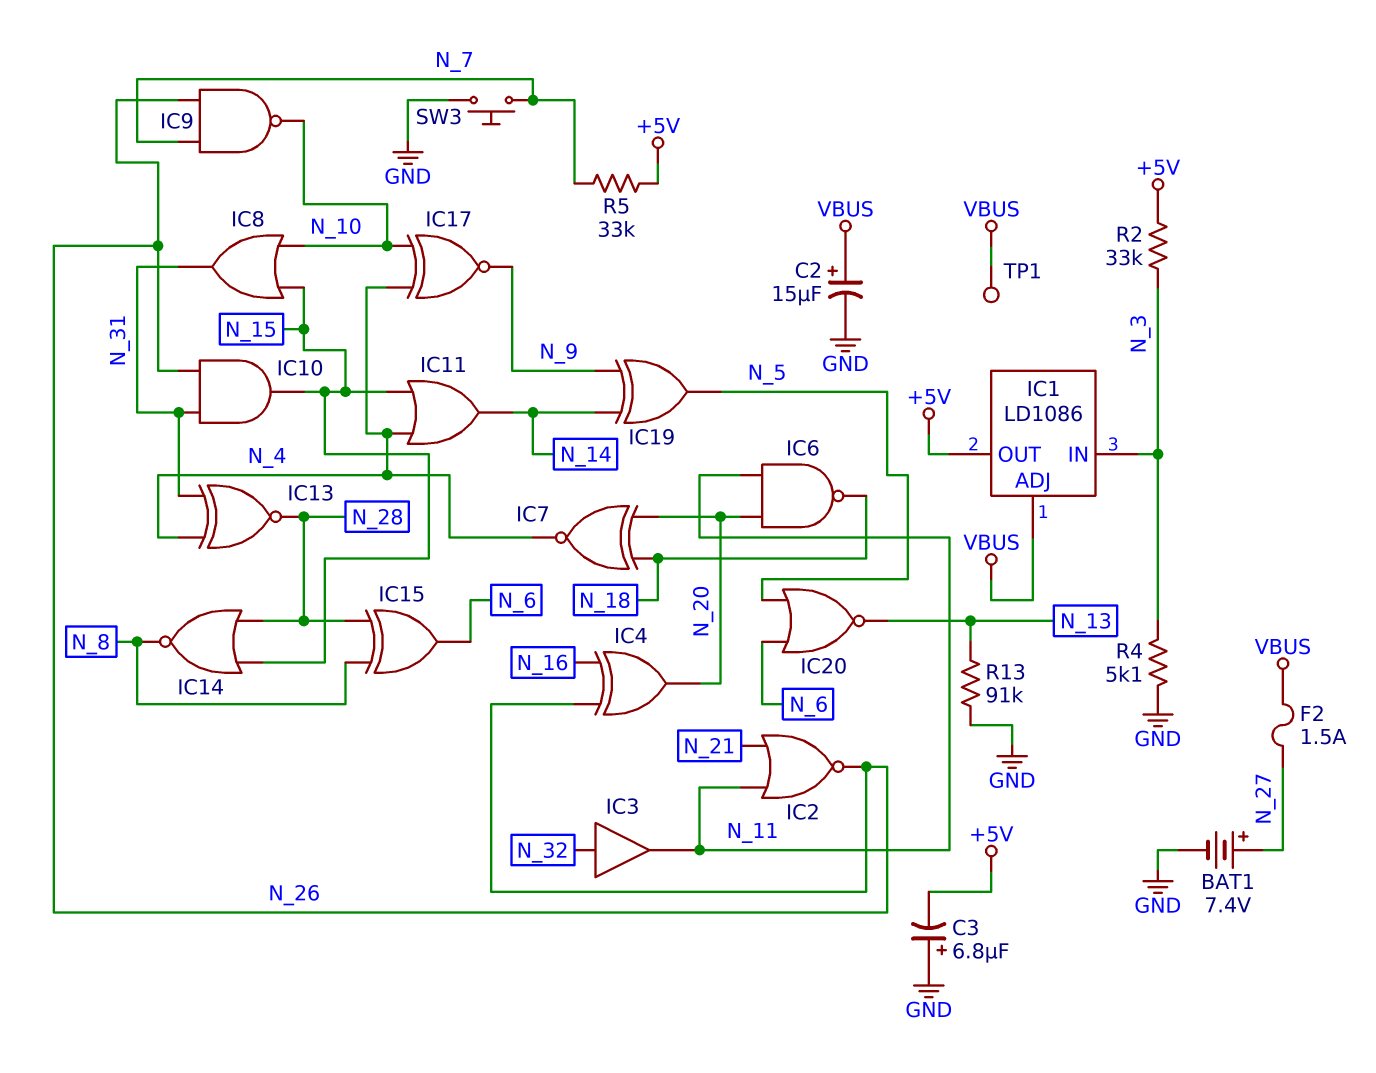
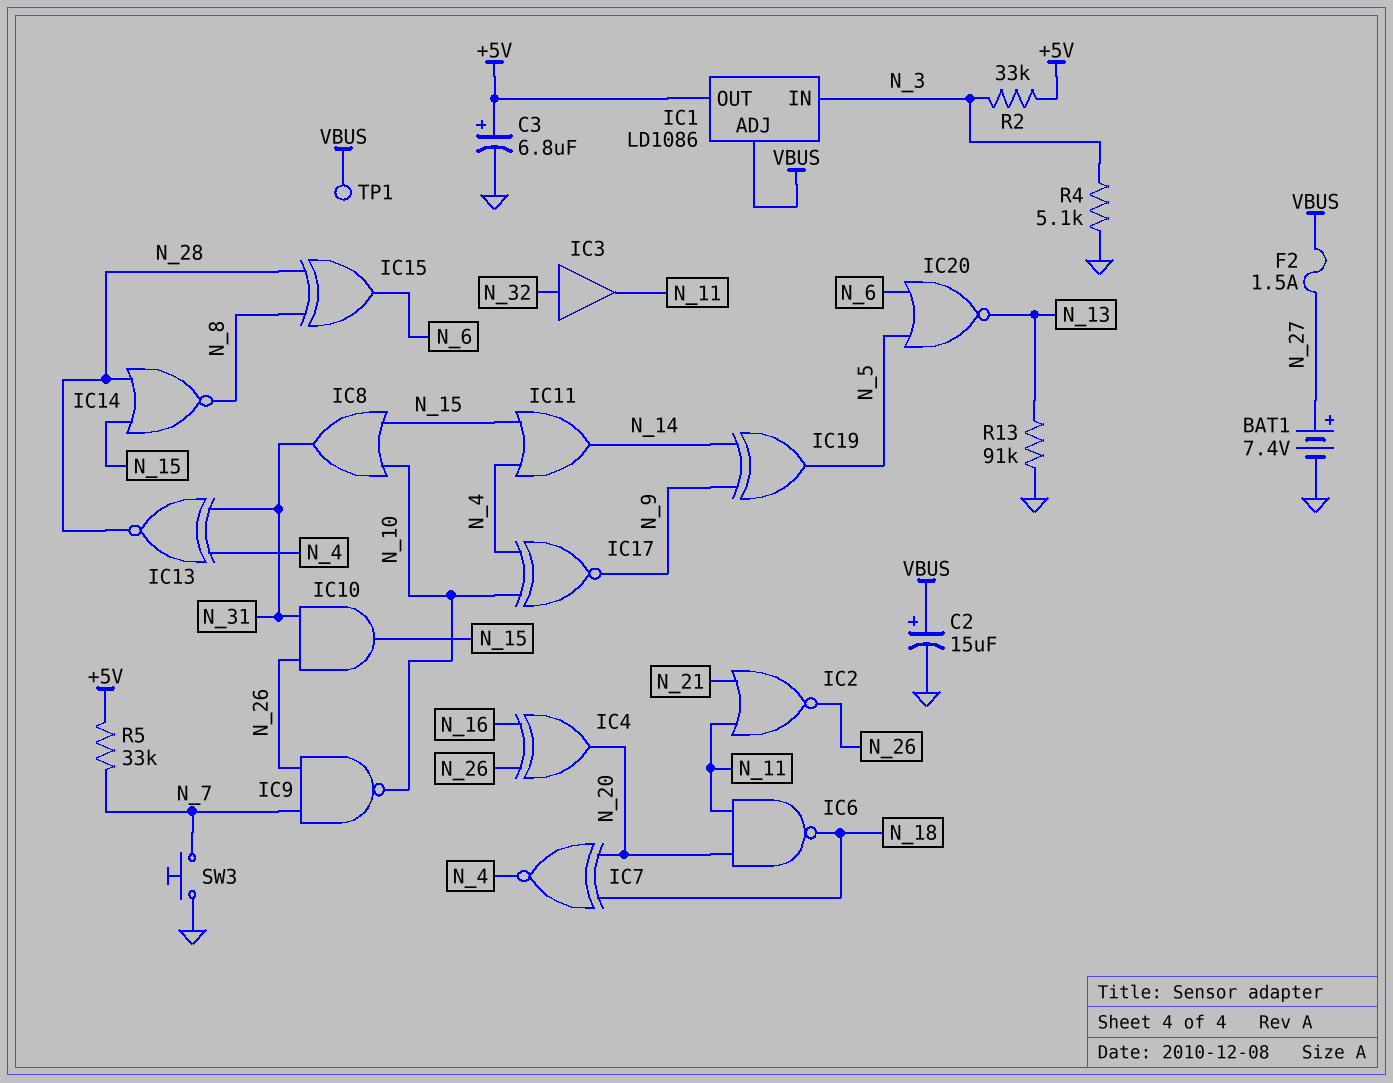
C3: 6.8uF (plus GND, minus +5V) -> 6.8uF (plus +5V, minus GND)

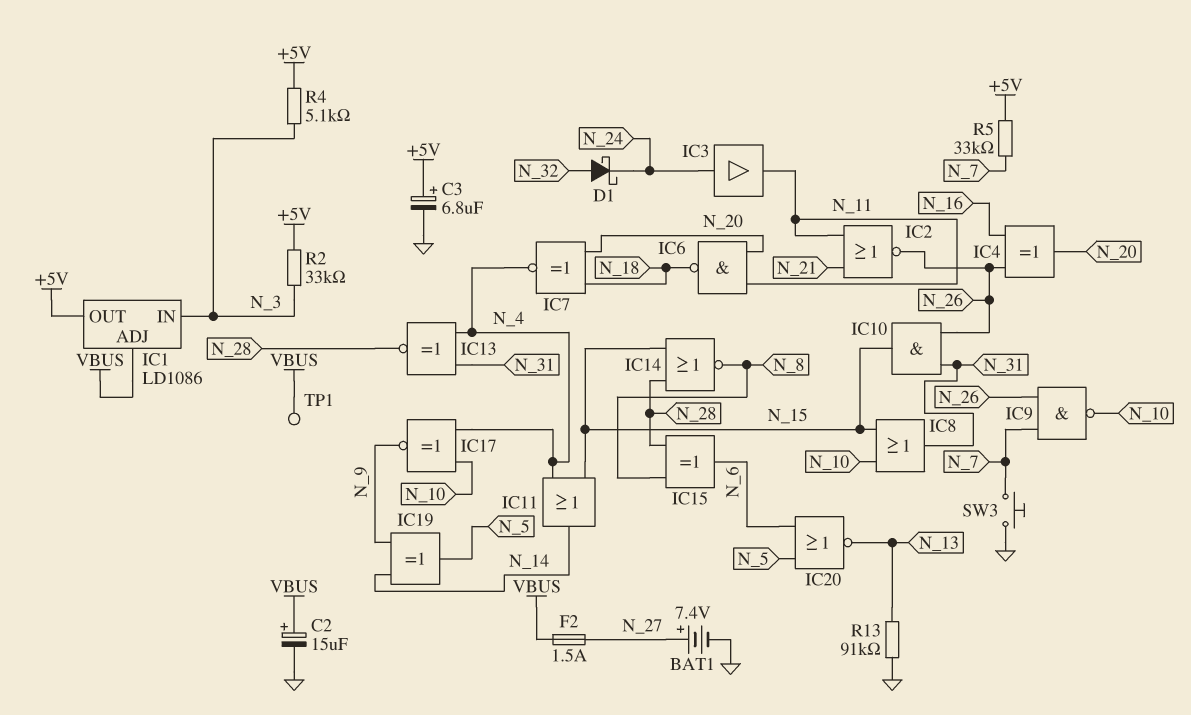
D1: none -> schottky (A N_32, K N_24)
IC3: buffer (in N_32, out N_11) -> buffer (in N_24, out N_11)
R4: 5.1k (GND, N_3) -> 5.1k (+5V, N_3)

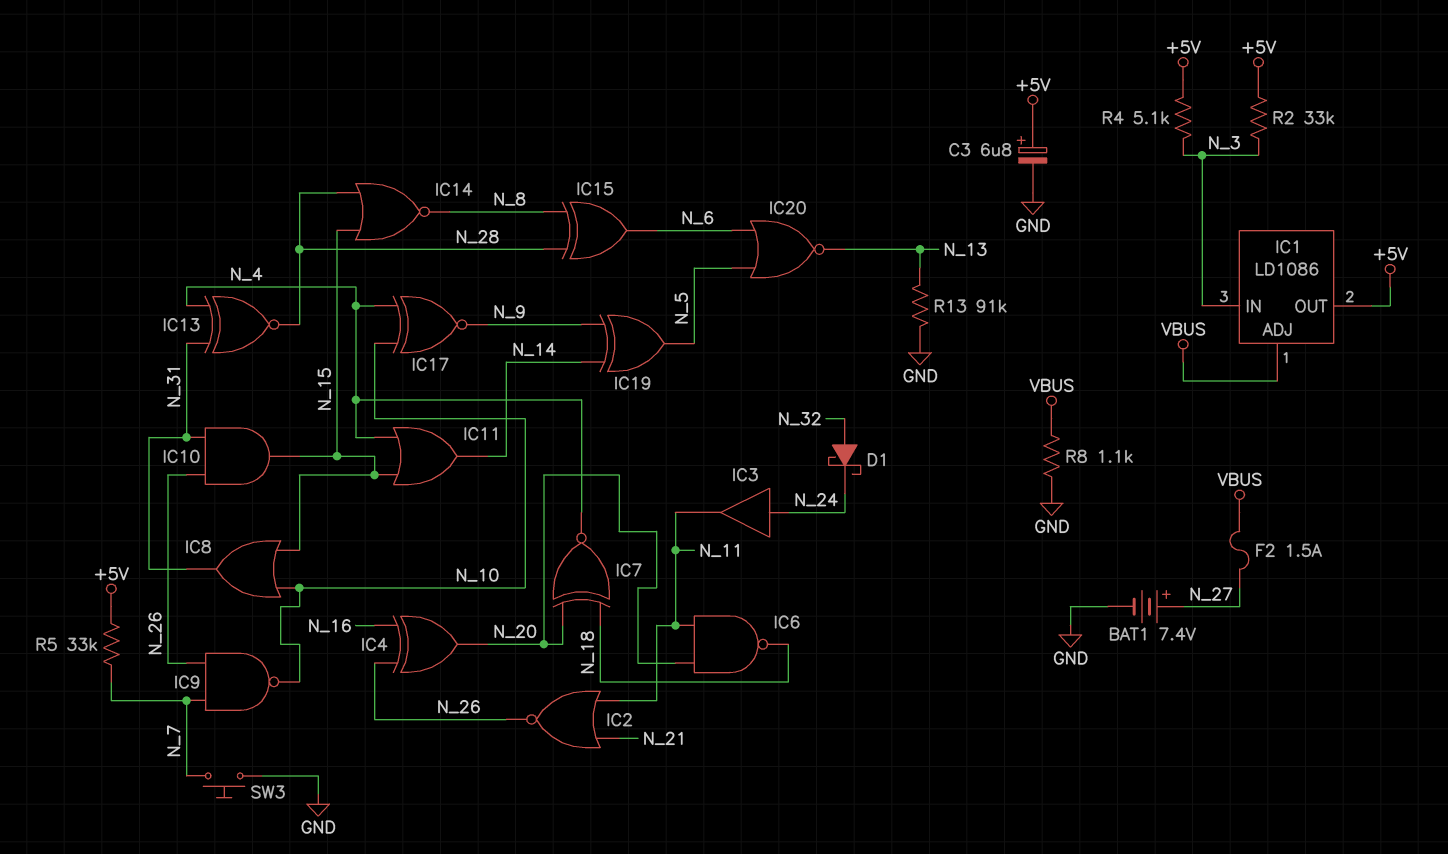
C2: 15uF (plus VBUS, minus GND) -> none
R8: none -> 1.1k (GND, VBUS)
TP1: test point (VBUS) -> none

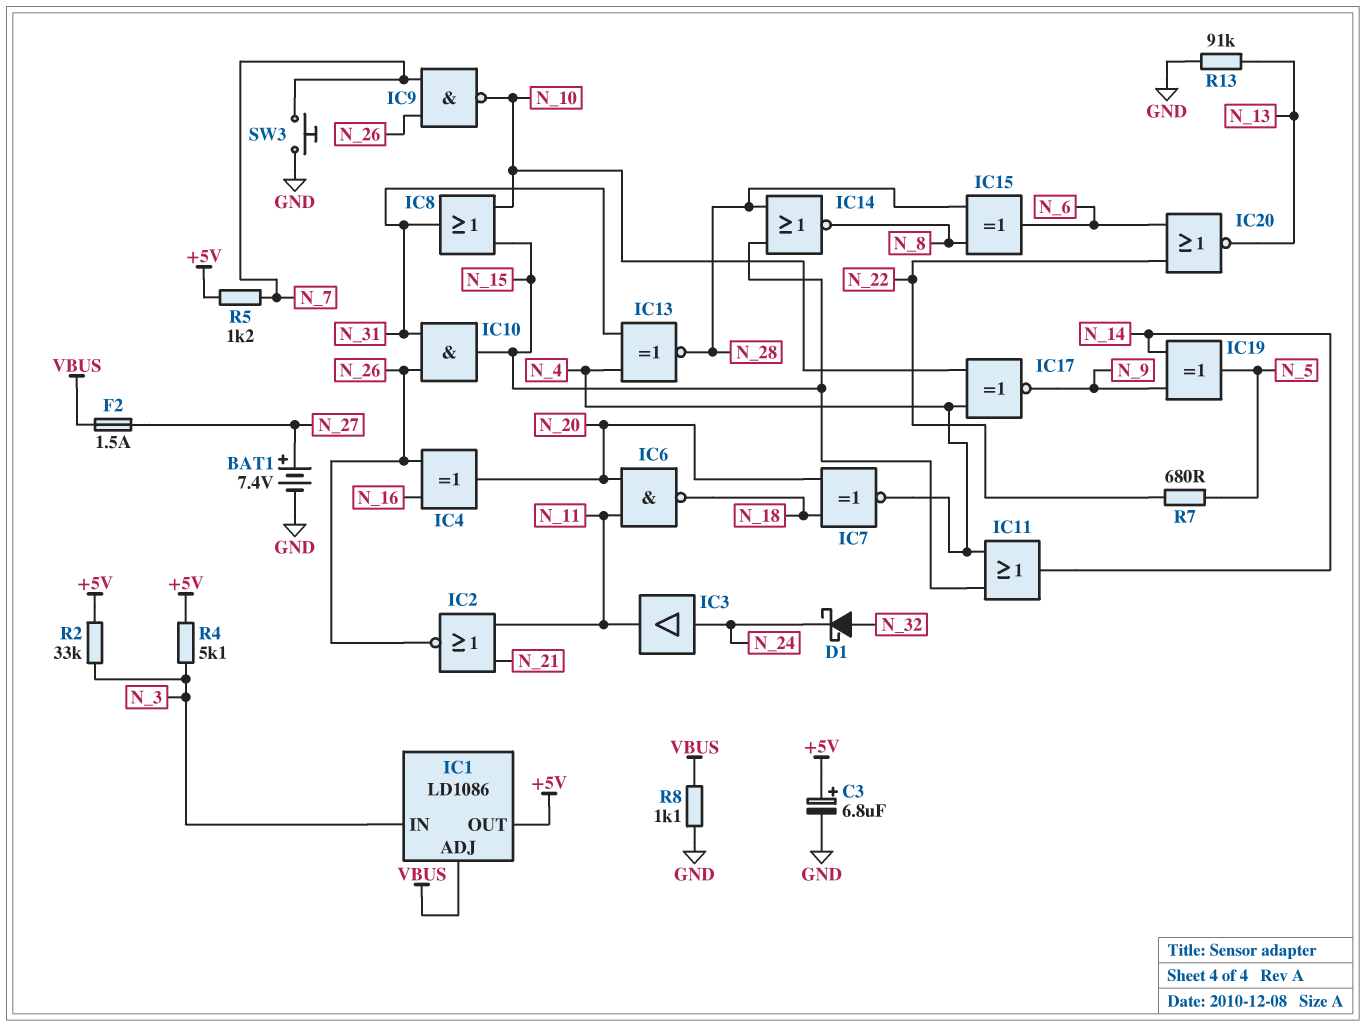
IC20: NOR (in N_5, in N_6, out N_13) -> NOR (in N_6, in N_22, out N_13)
R5: 33k (+5V, N_7) -> 1.2k (+5V, N_7)
R7: none -> 680 (N_5, N_22)

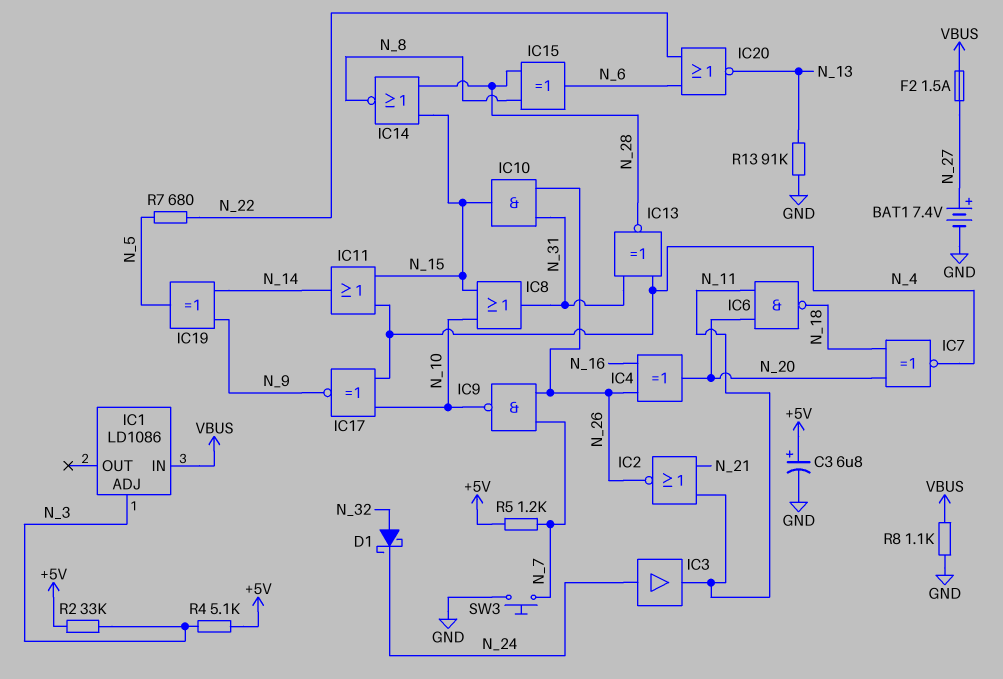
IC1 pin ADJ: VBUS -> N_3
IC1 pin IN: N_3 -> VBUS
IC1 pin OUT: +5V -> none

